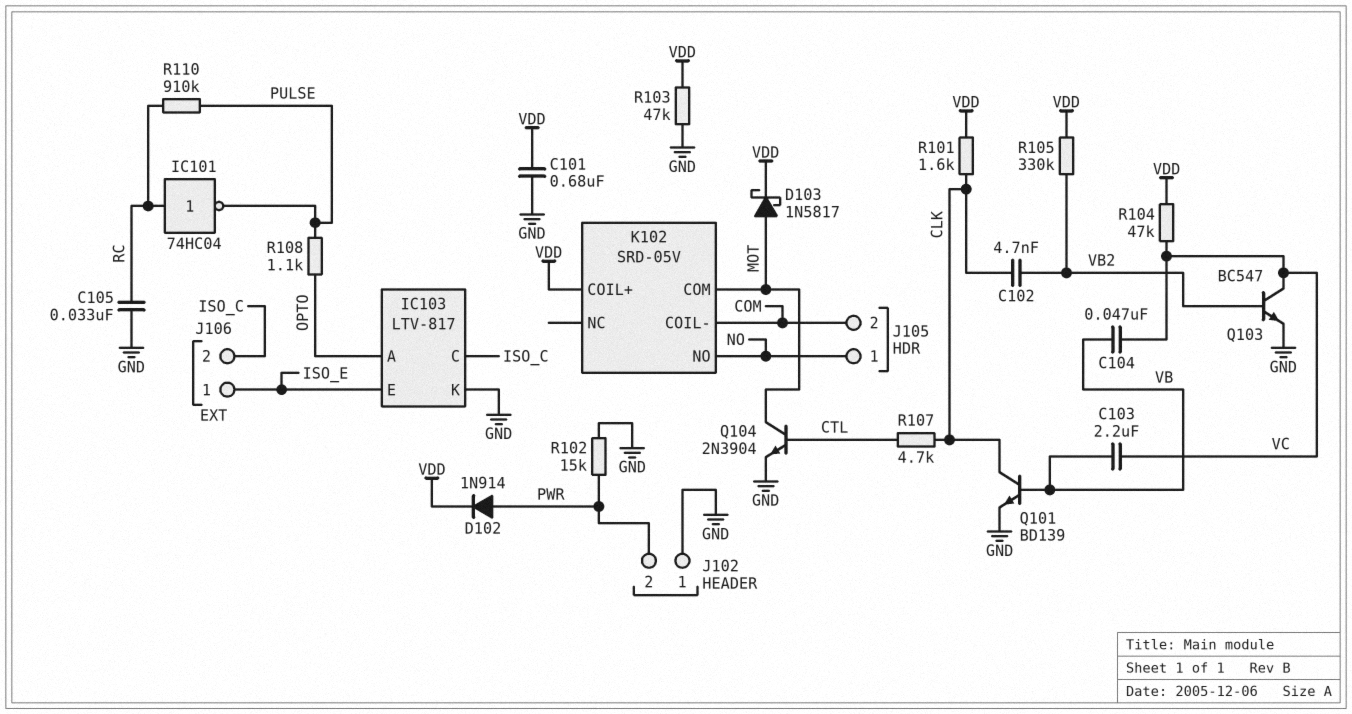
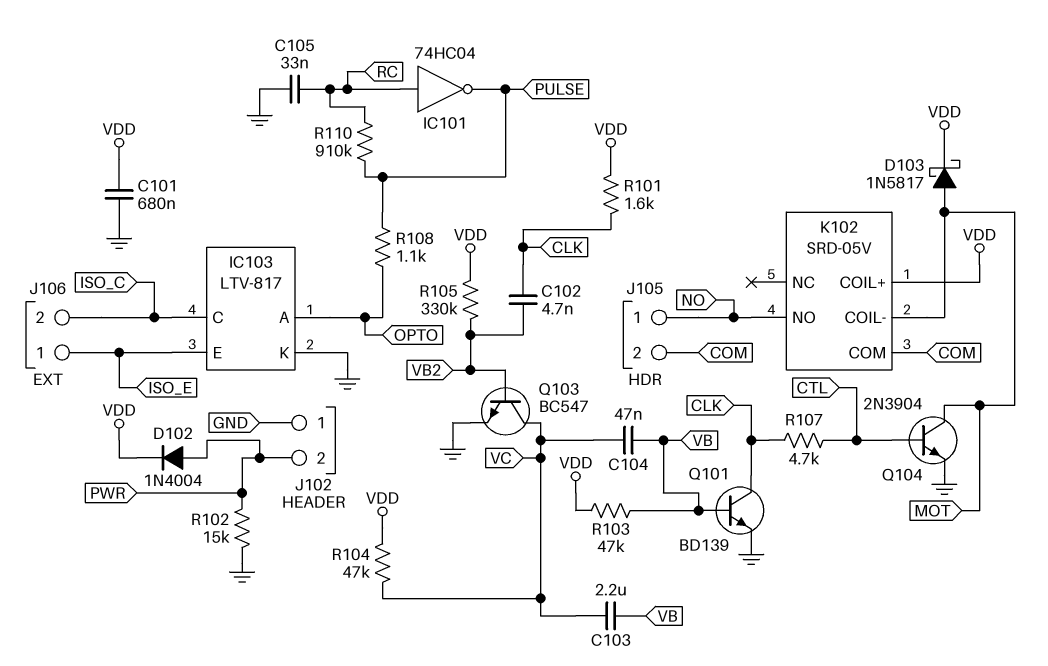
D102: diode 1N914 (A PWR, K VDD) -> diode 1N4004 (A PWR, K VDD)
K102 pin COIL-: COM -> MOT
K102 pin COM: MOT -> COM
R103: 47k (GND, VDD) -> 47k (VB, VDD)

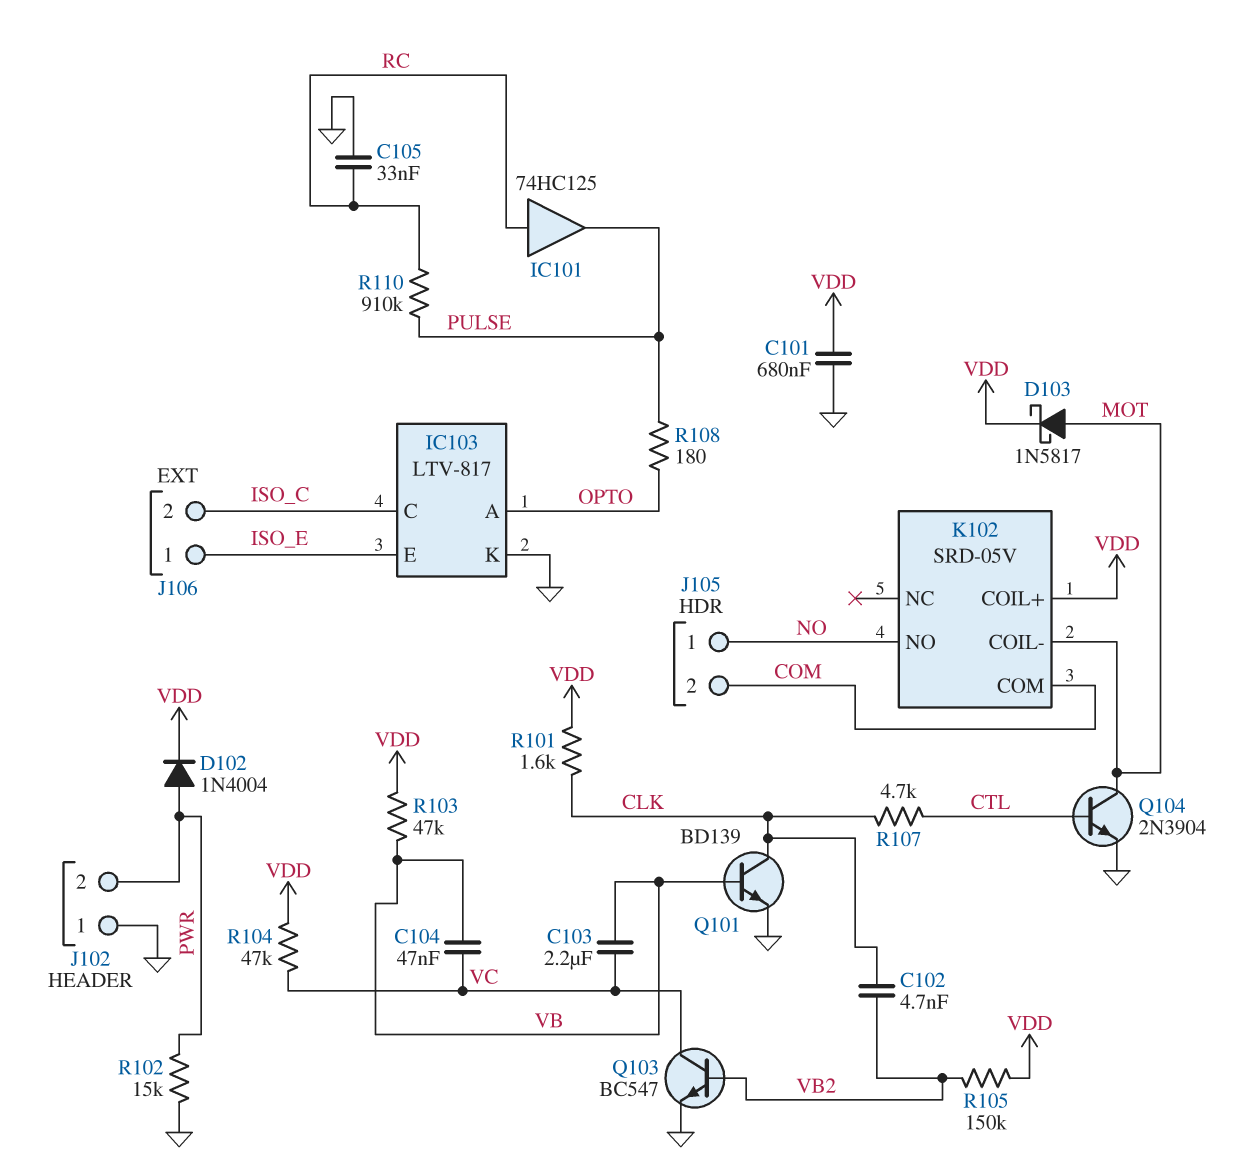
IC101: NOT 74HC04 (in RC, out PULSE) -> buffer 74HC125 (in RC, out PULSE)
R105: 330k (VB2, VDD) -> 150k (VB2, VDD)
R108: 1.1k (OPTO, PULSE) -> 180 (OPTO, PULSE)

